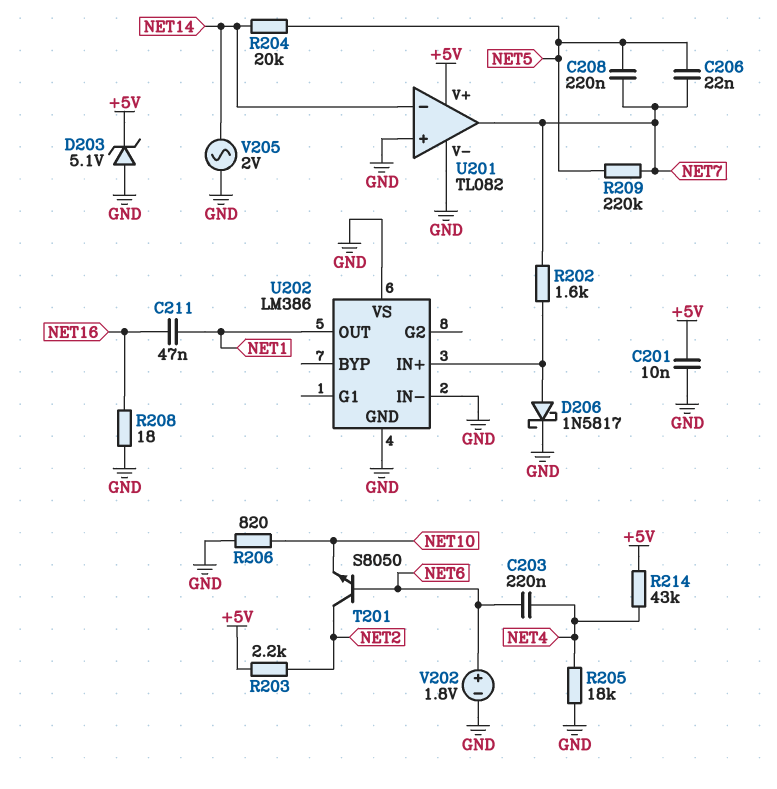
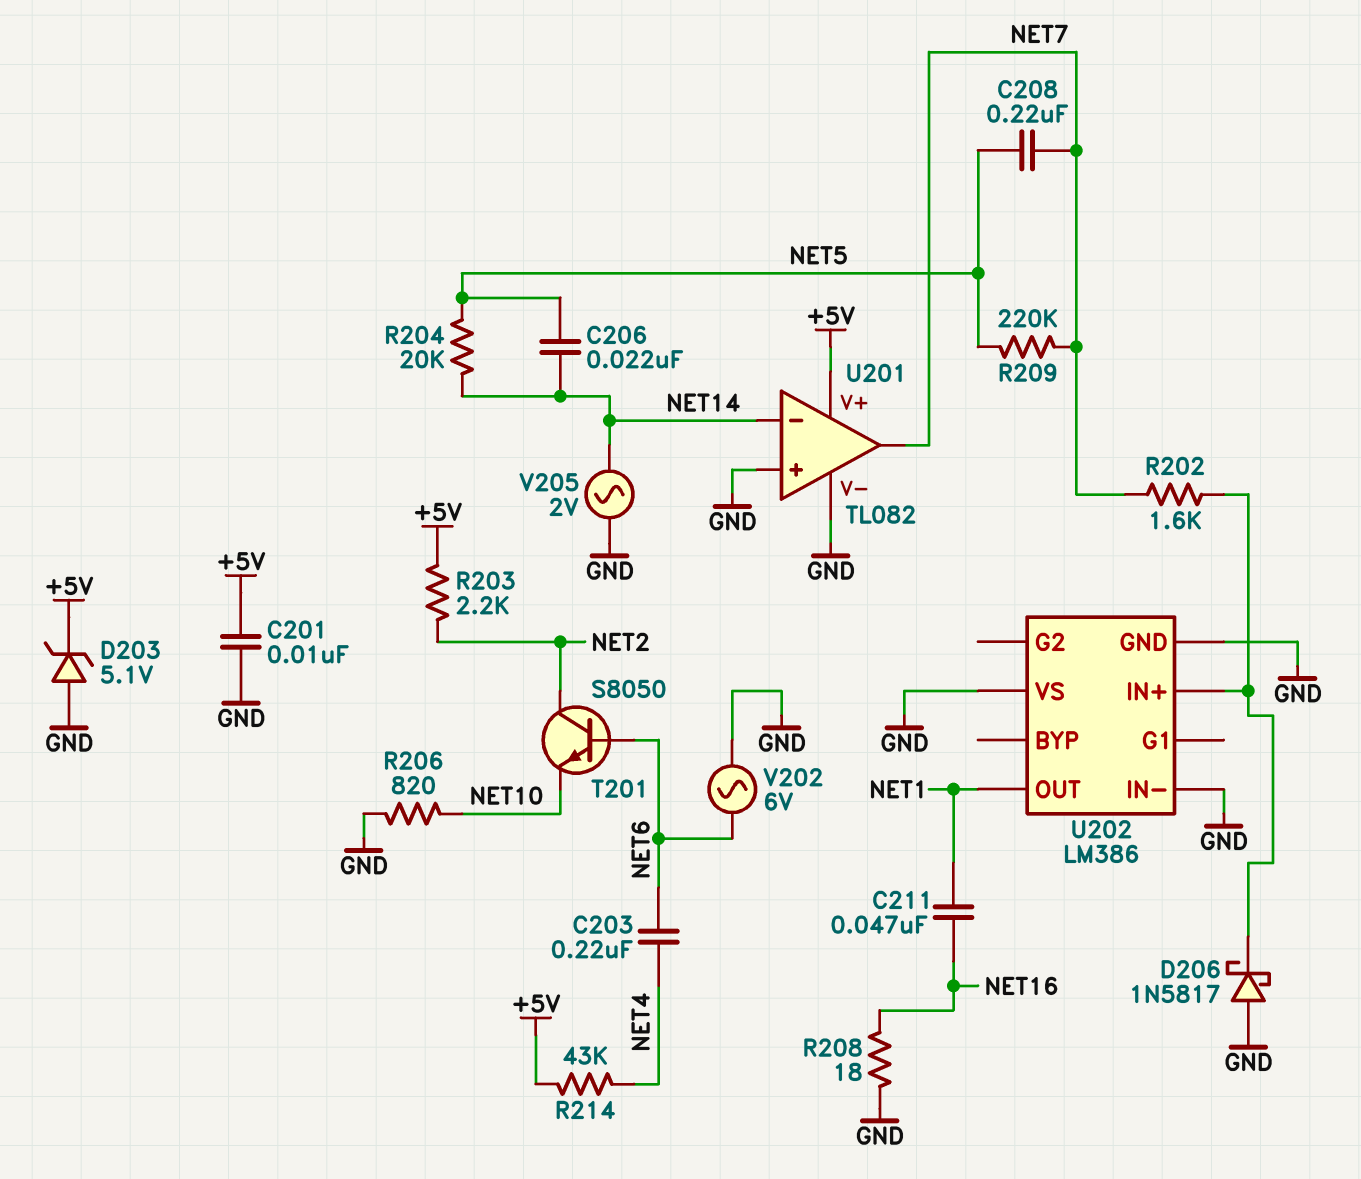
C206: 22nF (NET5, NET7) -> 22nF (NET5, NET14)
D206: schottky 1N5817 (A U202/IN+, K GND) -> schottky 1N5817 (A GND, K U202/IN+)
R205: 18k (GND, NET4) -> none
V202: 1.8V (plus NET6, minus GND) -> AC 6V (GND, NET6)

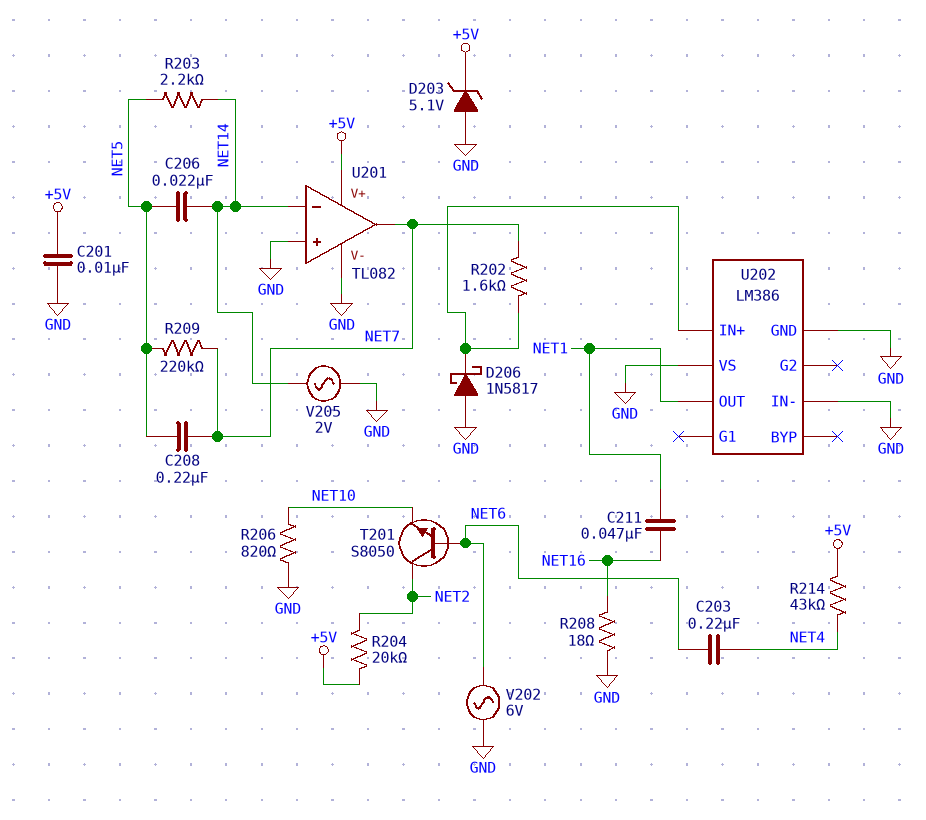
R203: 2.2k (+5V, NET2) -> 2.2k (NET5, NET14)
R204: 20k (NET5, NET14) -> 20k (+5V, NET2)

